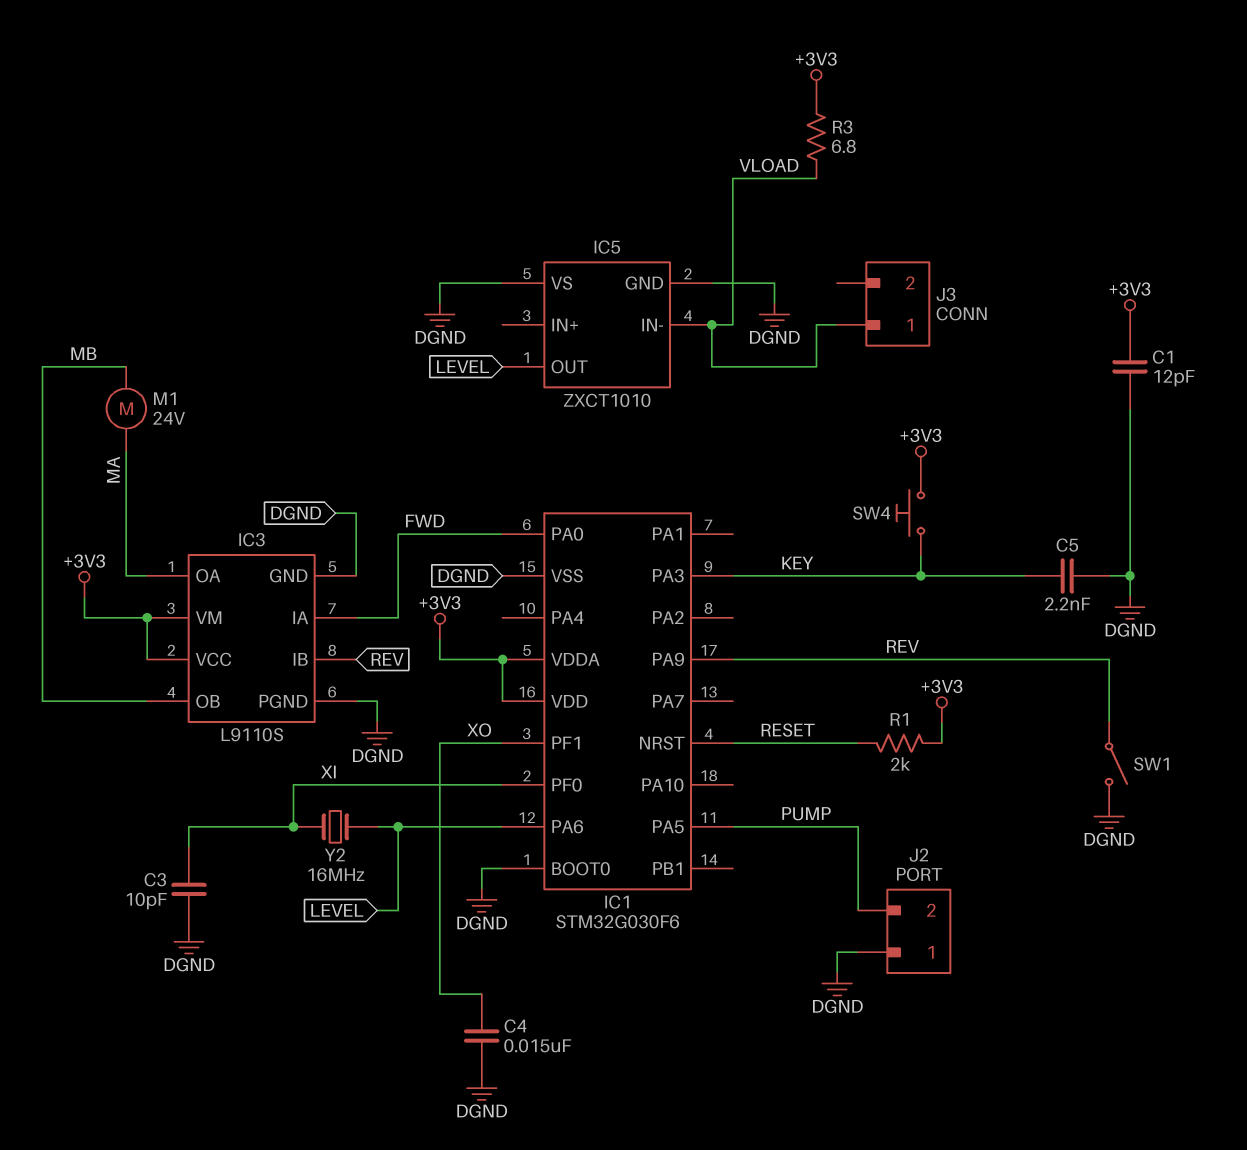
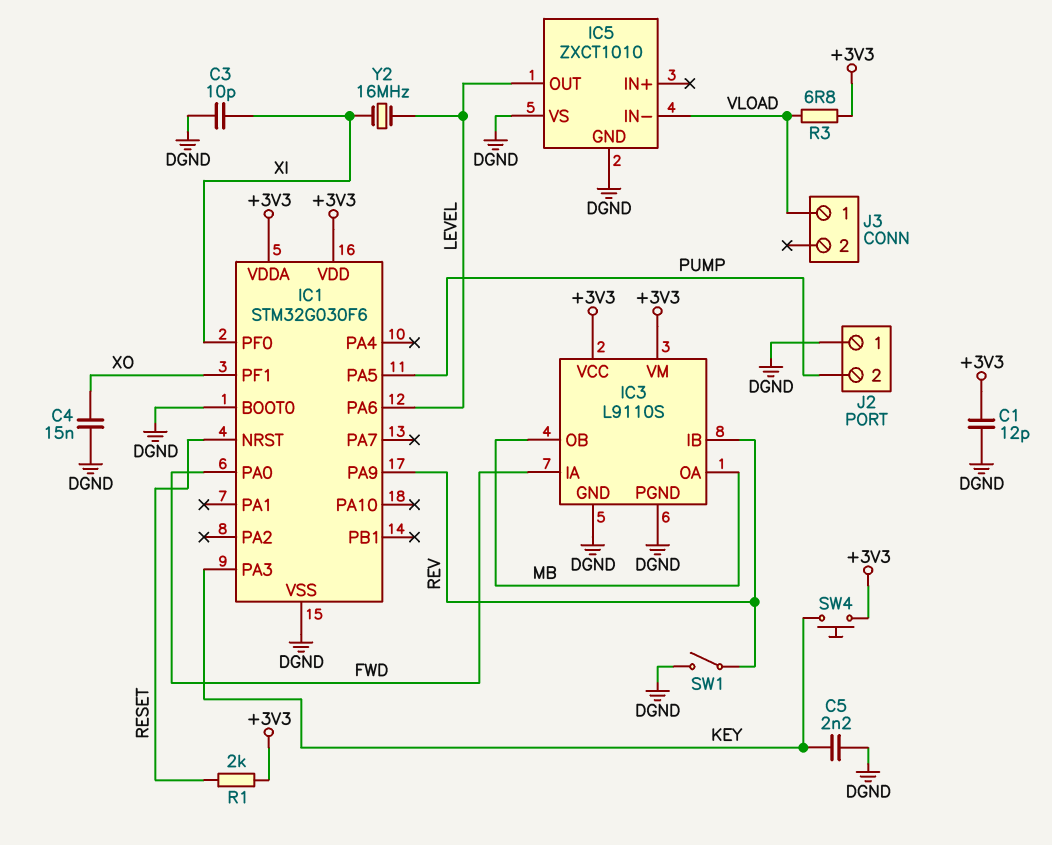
IC3 pin OA: MA -> MB
M1: motor 24V (MA, MB) -> none

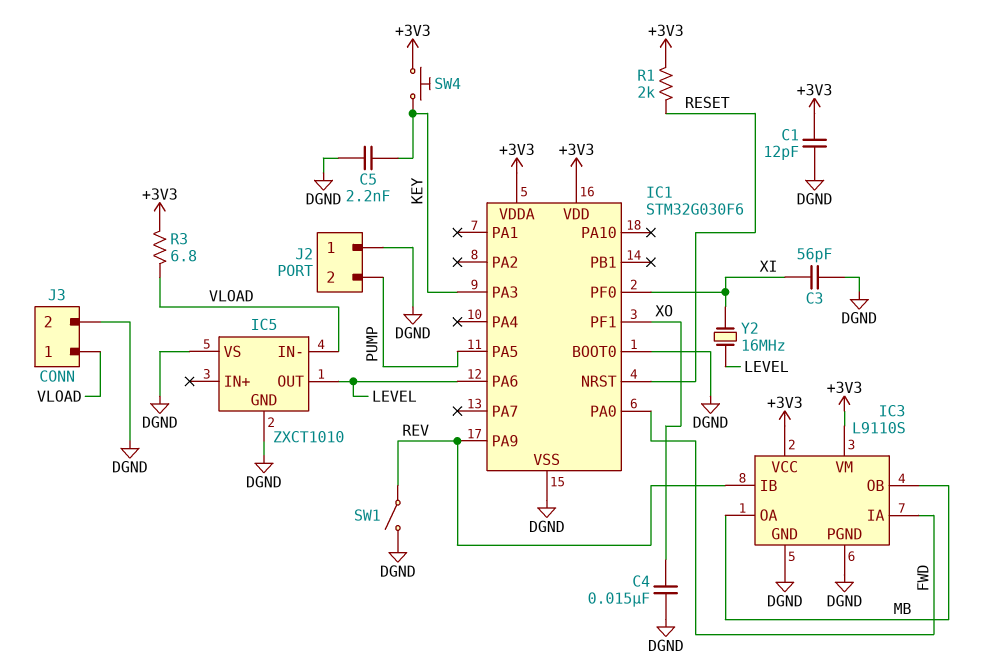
C3: 10pF (DGND, XI) -> 56pF (DGND, XI)
J3 pin 2: none -> DGND

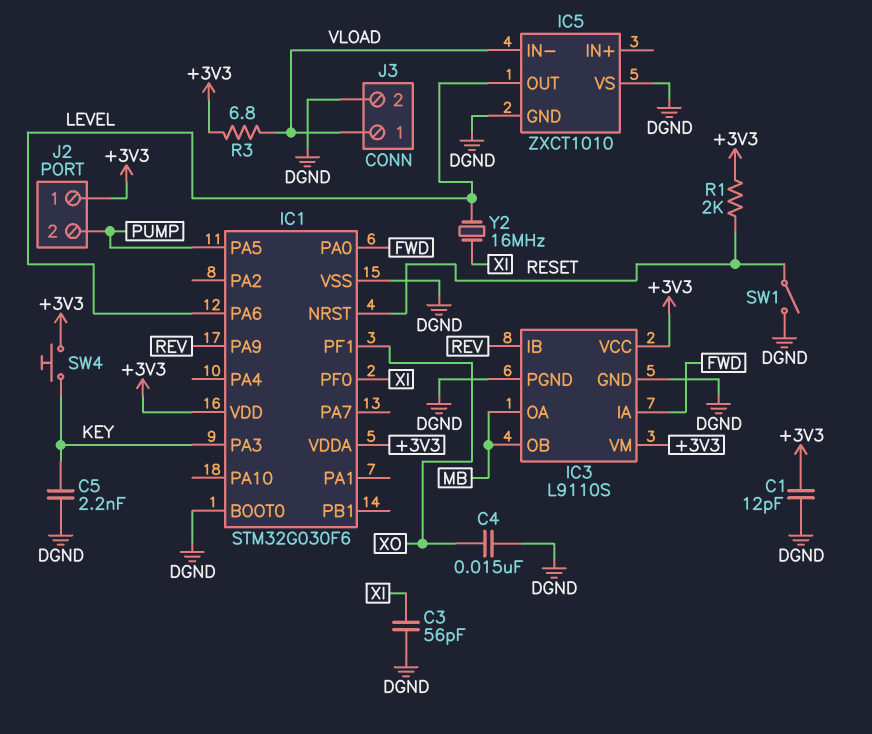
J2 pin 1: DGND -> +3V3
SW1: switch (DGND, REV) -> switch (DGND, RESET)

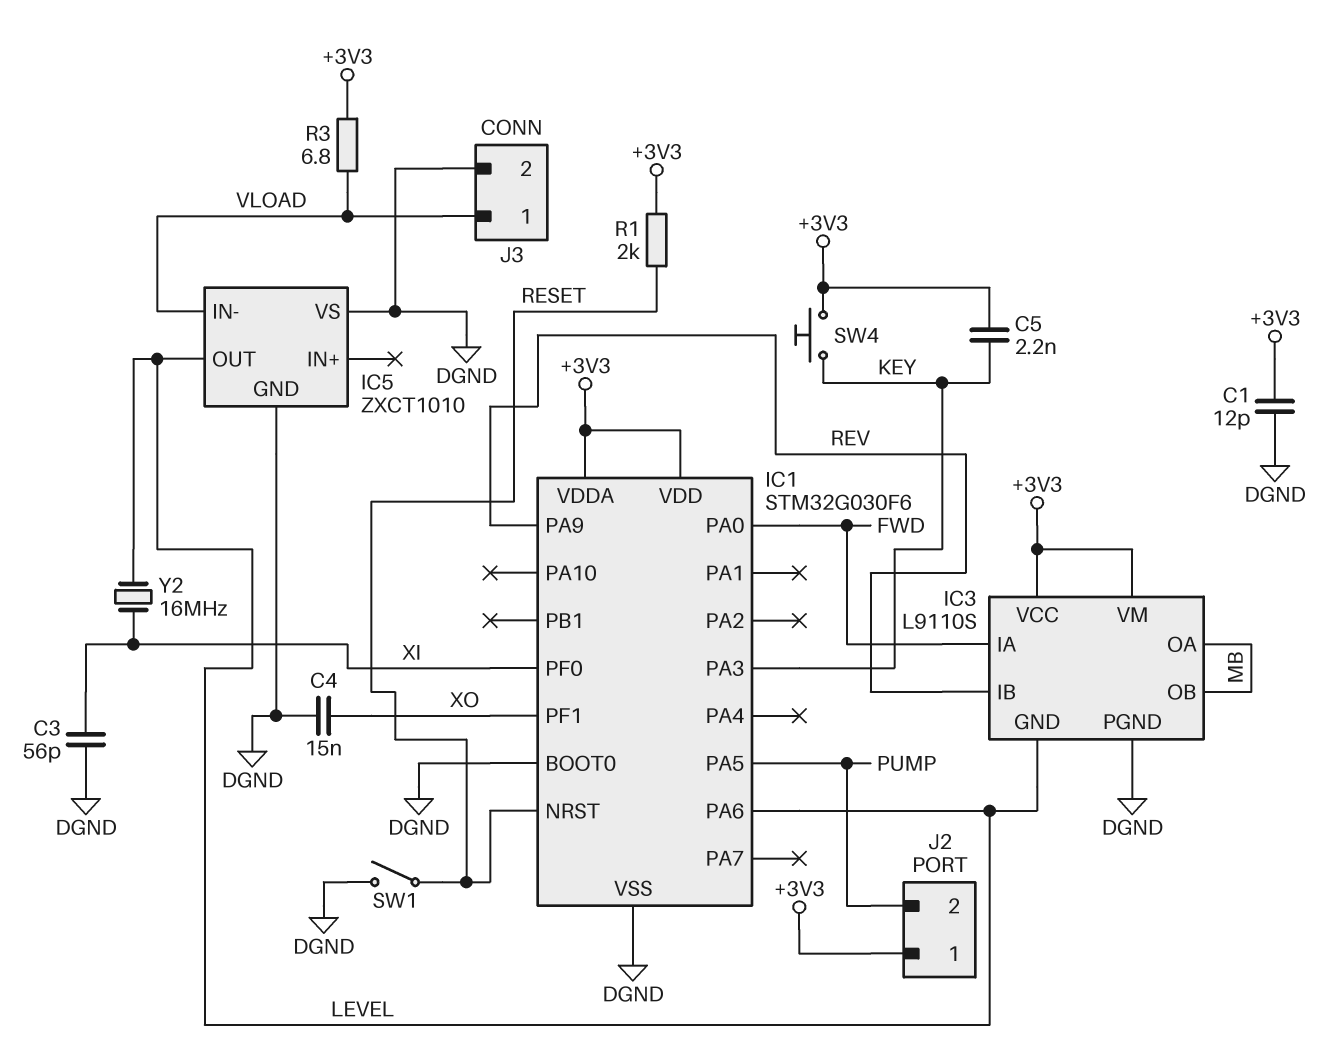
C5: 2.2nF (DGND, KEY) -> 2.2nF (+3V3, KEY)
IC3 pin GND: DGND -> LEVEL

